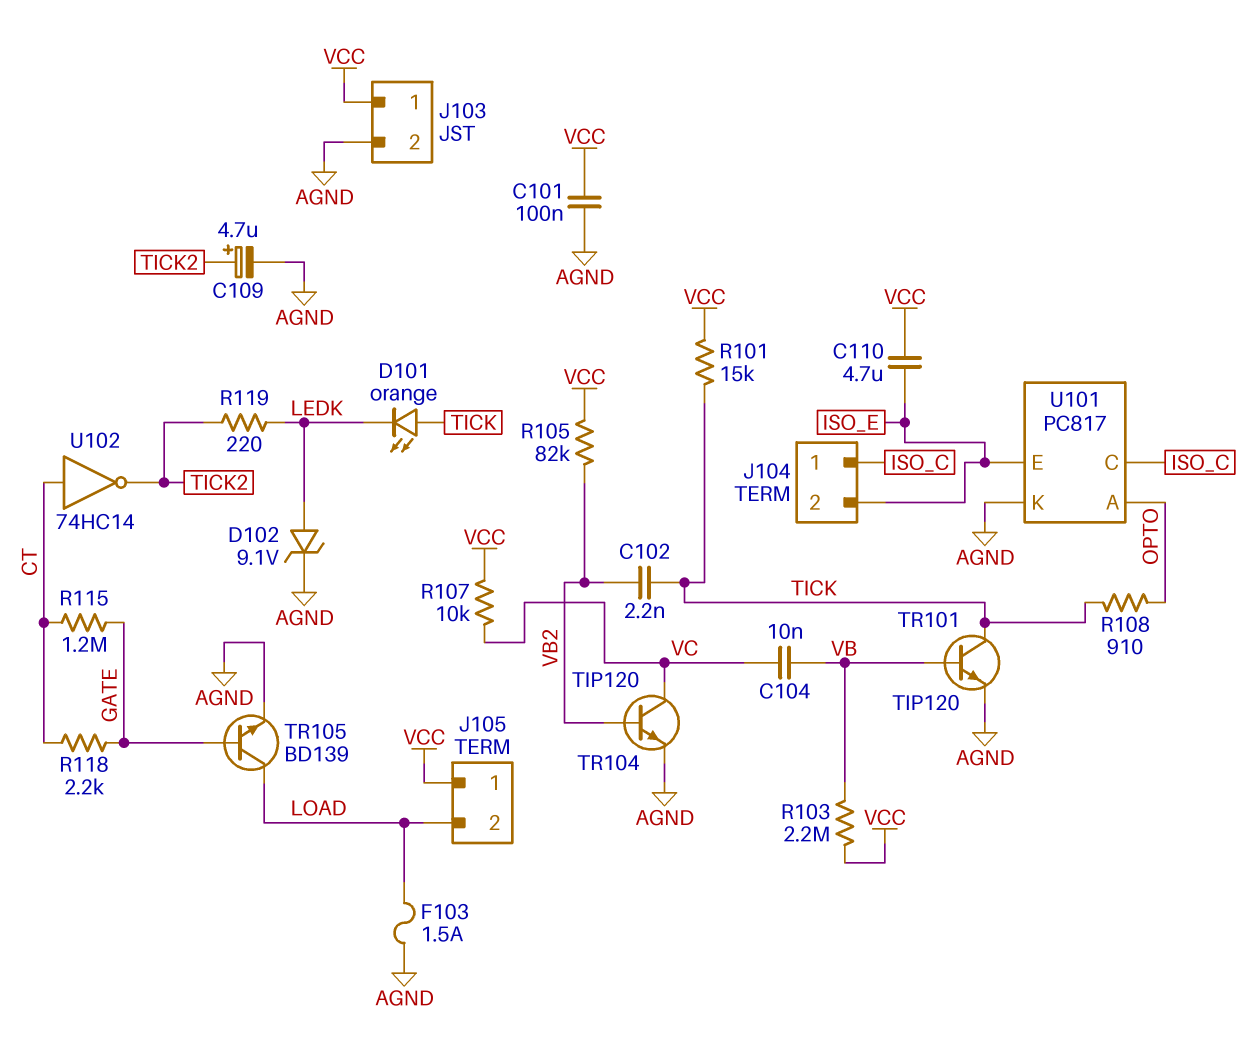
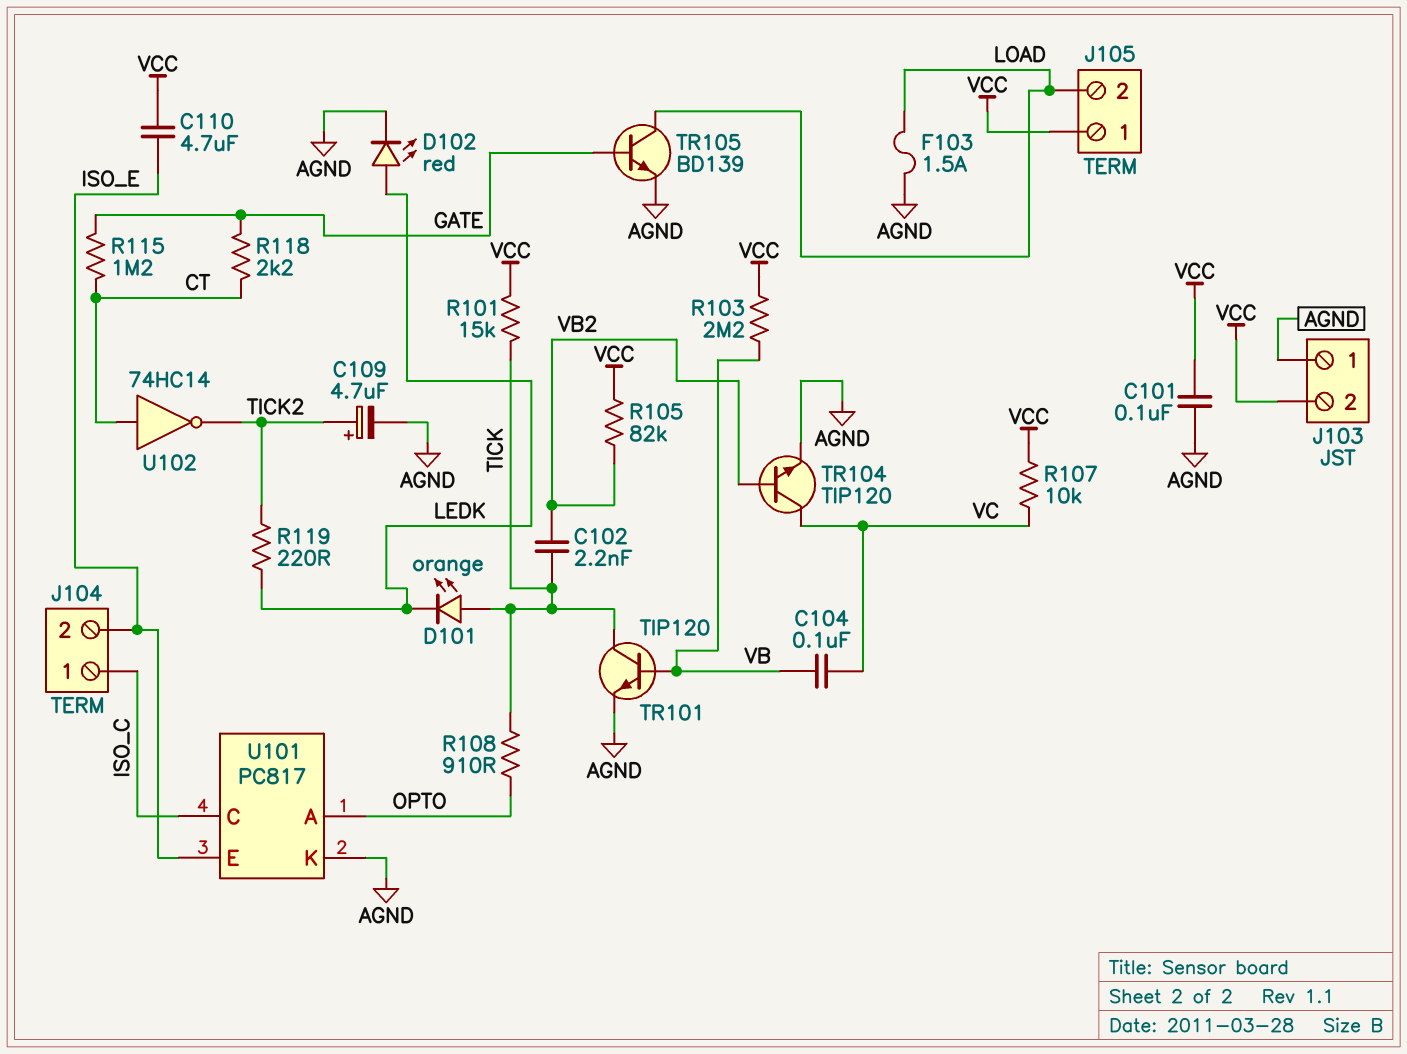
C104: 10nF (VB, VC) -> 100nF (VB, VC)
D102: zener 9.1V (A LEDK, K AGND) -> LED red (A LEDK, K AGND)
J103 pin 1: VCC -> AGND
J103 pin 2: AGND -> VCC

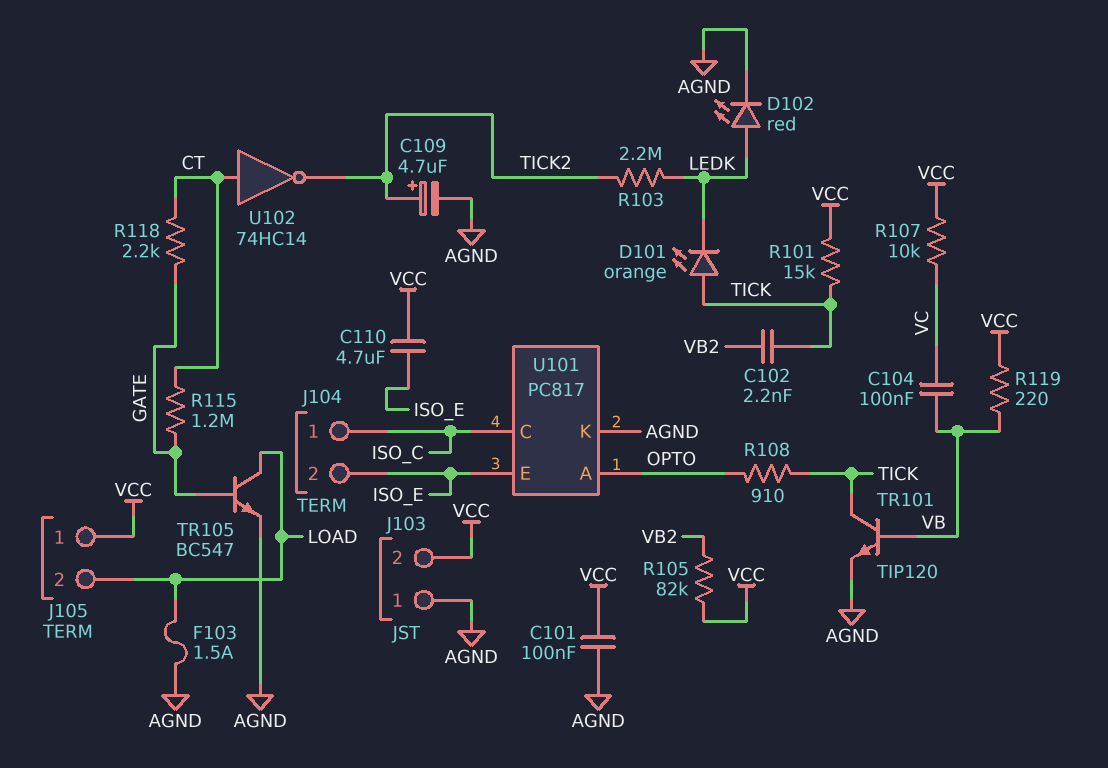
R103: 2.2M (VB, VCC) -> 2.2M (LEDK, TICK2)
R119: 220 (LEDK, TICK2) -> 220 (VB, VCC)
TR104: NPN TIP120 (B VB2, C VC, E AGND) -> none
TR105: NPN BD139 (B GATE, C LOAD, E AGND) -> NPN BC547 (B GATE, C LOAD, E AGND)

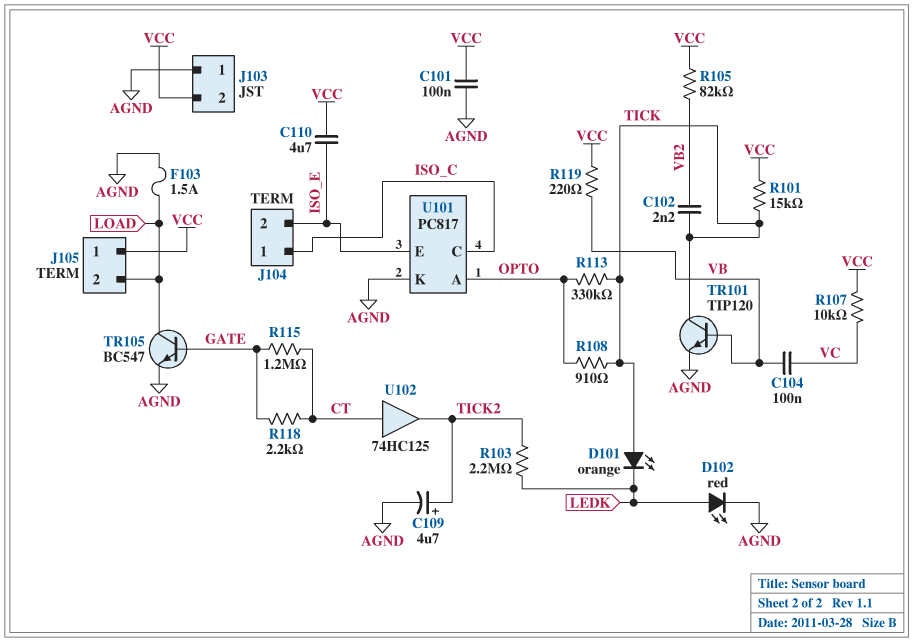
R113: none -> 330k (OPTO, TICK)
U102: NOT 74HC14 (in CT, out TICK2) -> buffer 74HC125 (in CT, out TICK2)

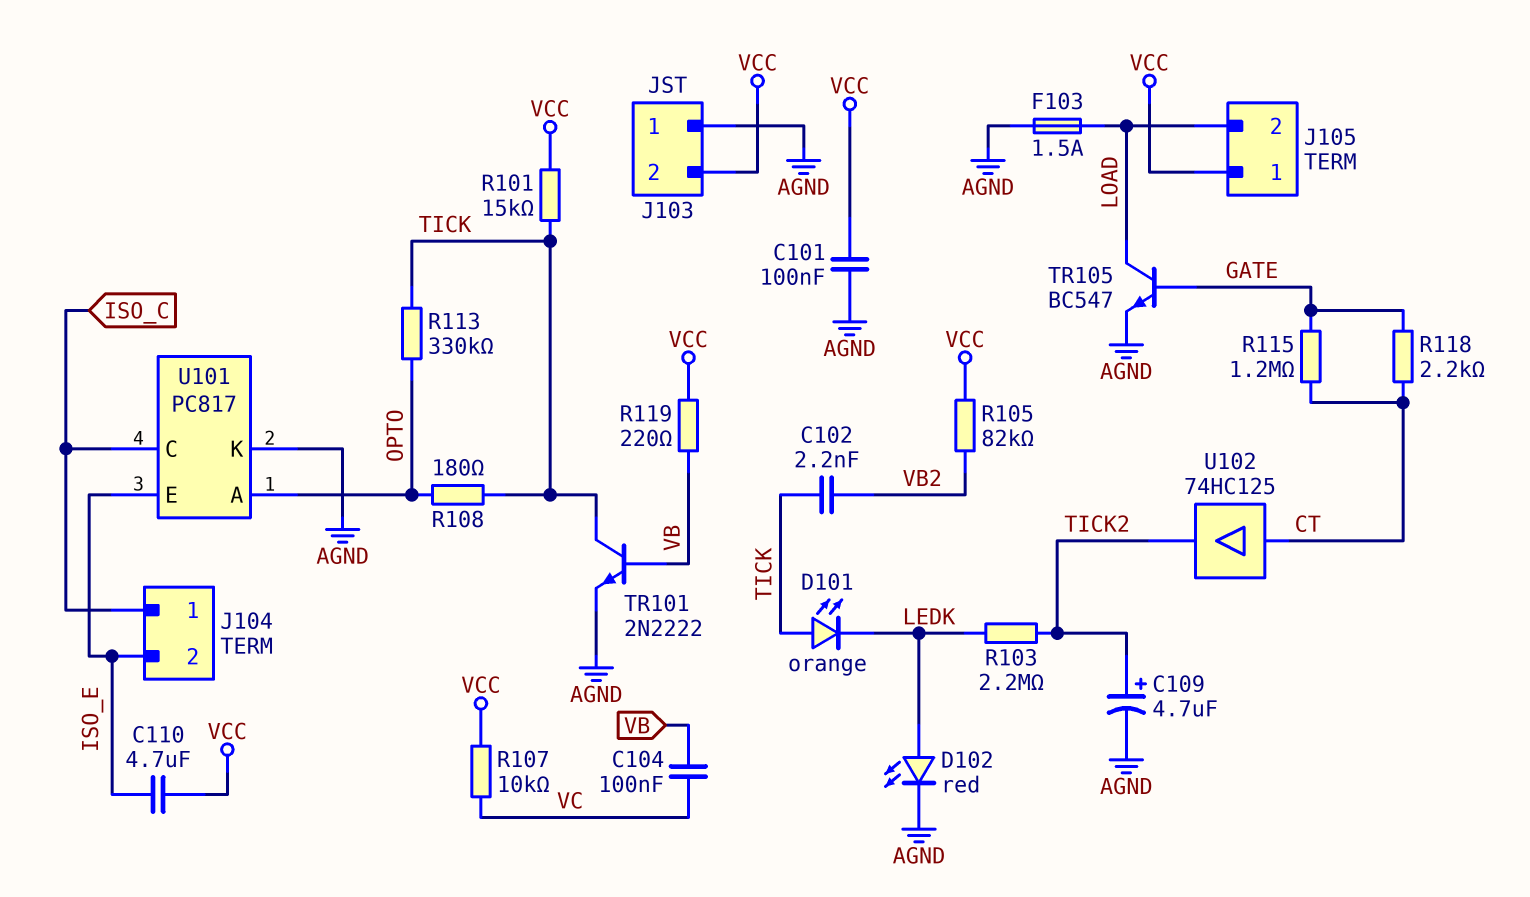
R108: 910 (OPTO, TICK) -> 180 (OPTO, TICK)
TR101: NPN TIP120 (B VB, C TICK, E AGND) -> NPN 2N2222 (B VB, C TICK, E AGND)

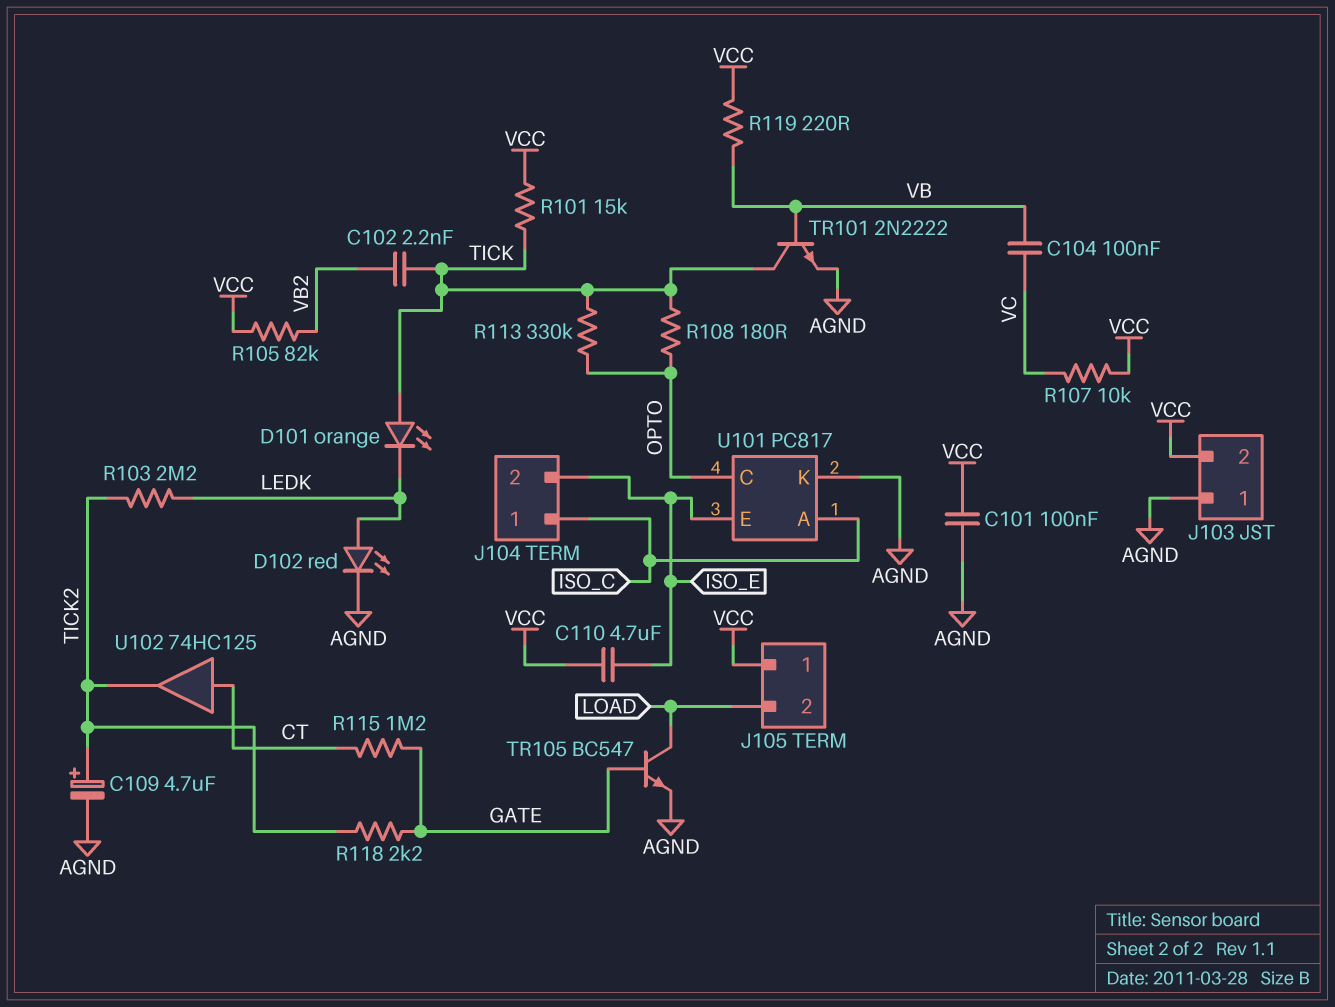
F103: 1.5A (AGND, LOAD) -> none
R118: 2.2k (CT, GATE) -> 2.2k (GATE, TICK2)
U101 pin A: OPTO -> ISO_C
U101 pin C: ISO_C -> OPTO

